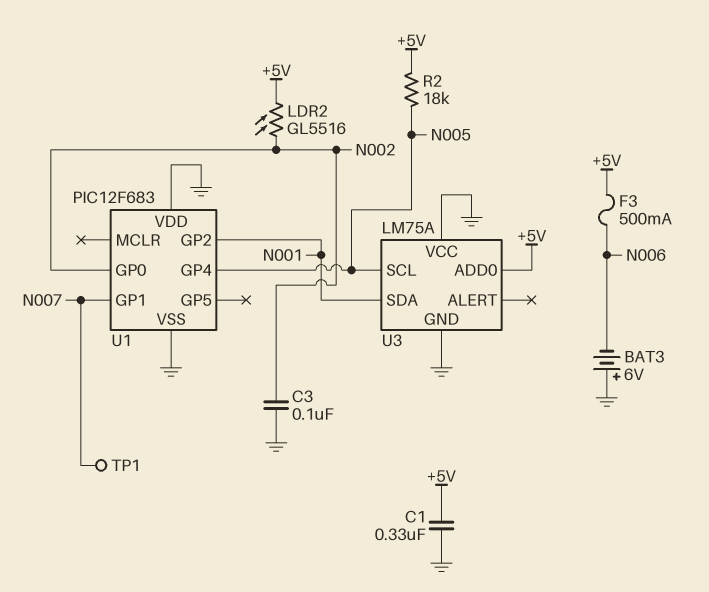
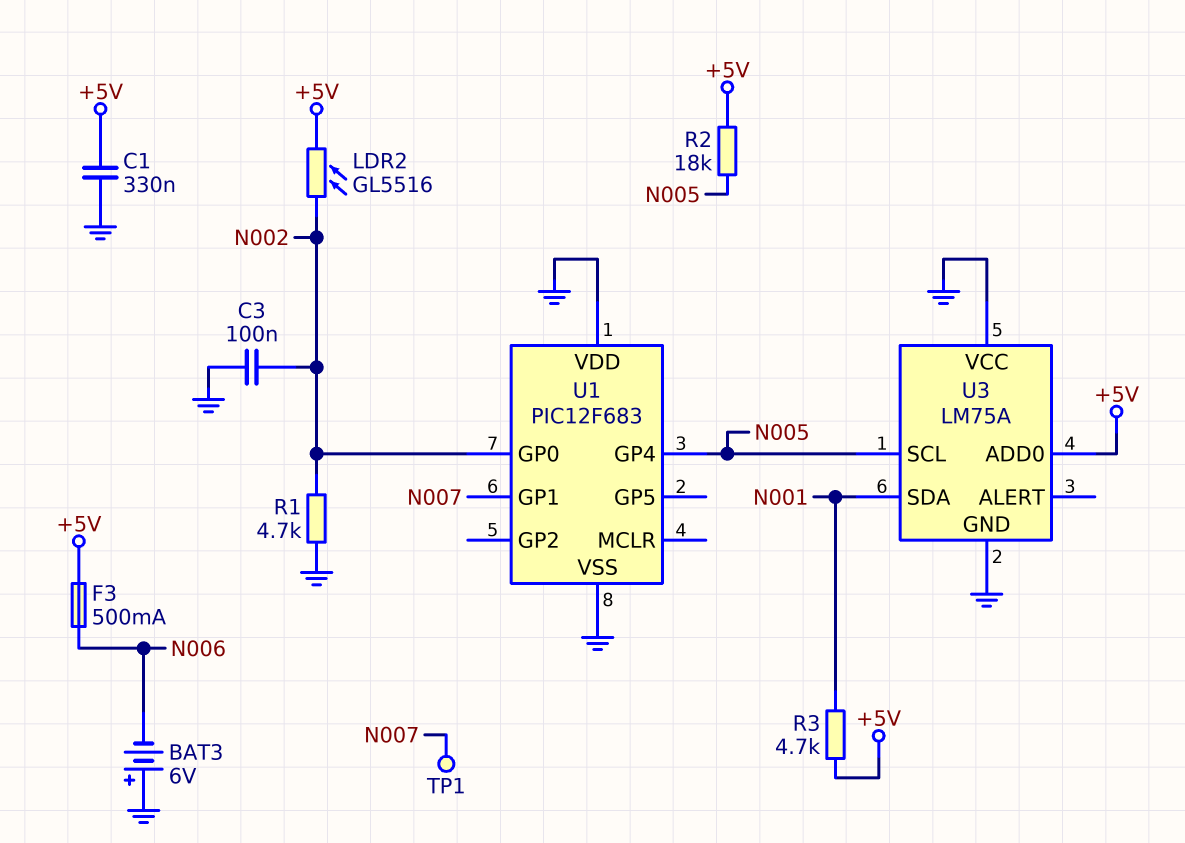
R1: none -> 4.7k (GND, N002)
R3: none -> 4.7k (+5V, N001)
U1 pin GP2: N001 -> none

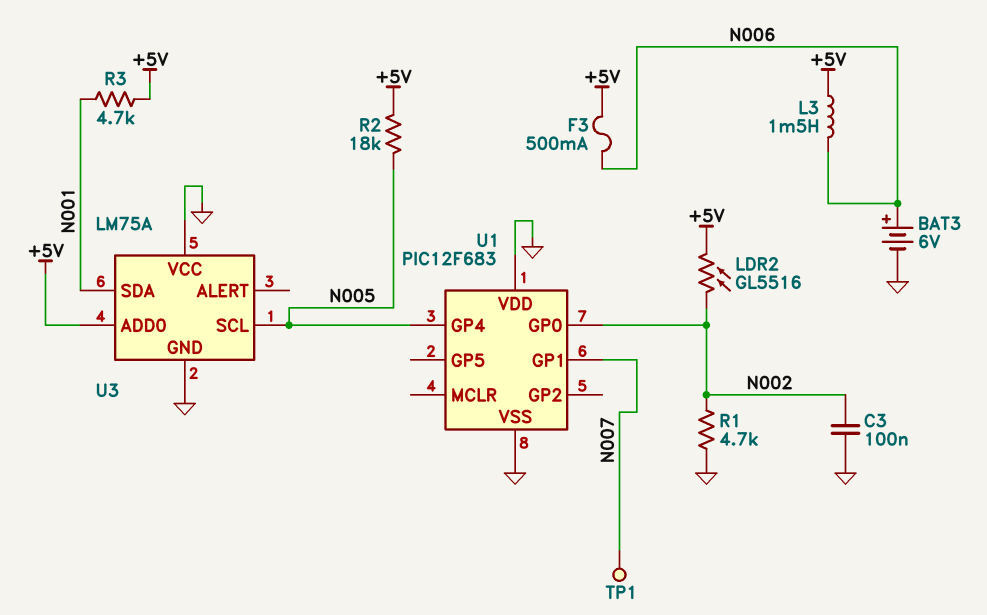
BAT3: 6V (plus GND, minus N006) -> 6V (plus N006, minus GND)
C1: 330nF (+5V, GND) -> none
L3: none -> 1.5mH (+5V, N006)

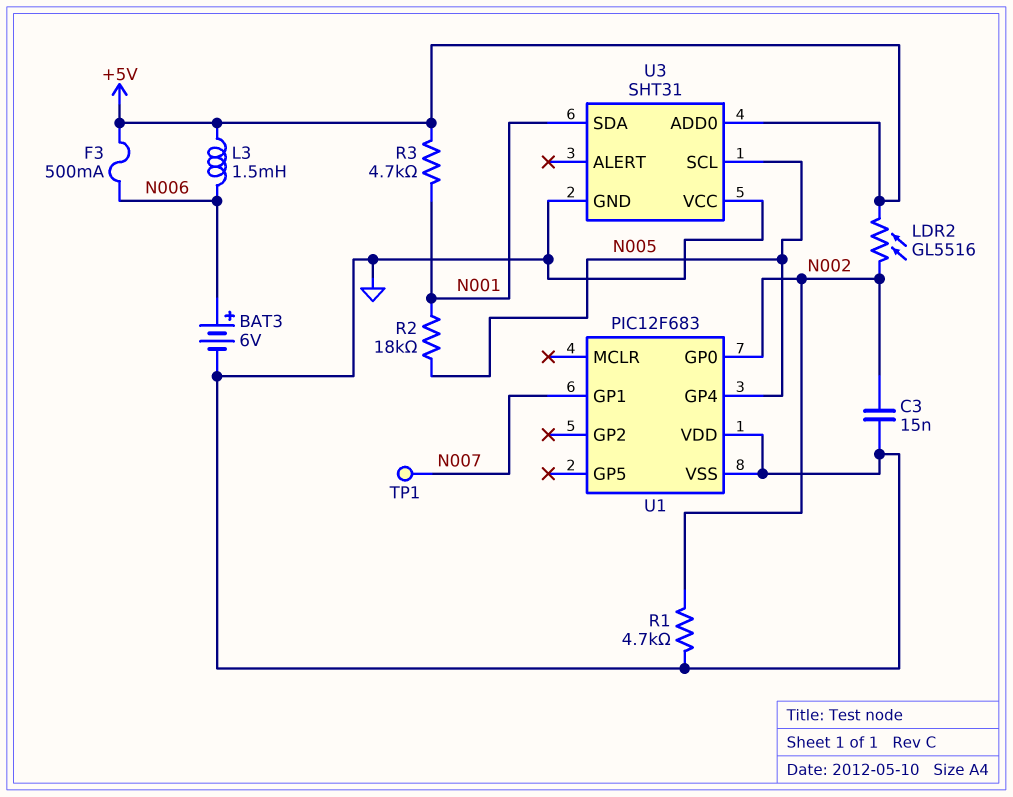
C3: 100nF (GND, N002) -> 15nF (GND, N002)
R2: 18k (+5V, N005) -> 18k (N001, N005)
U3: LM75A -> SHT31

